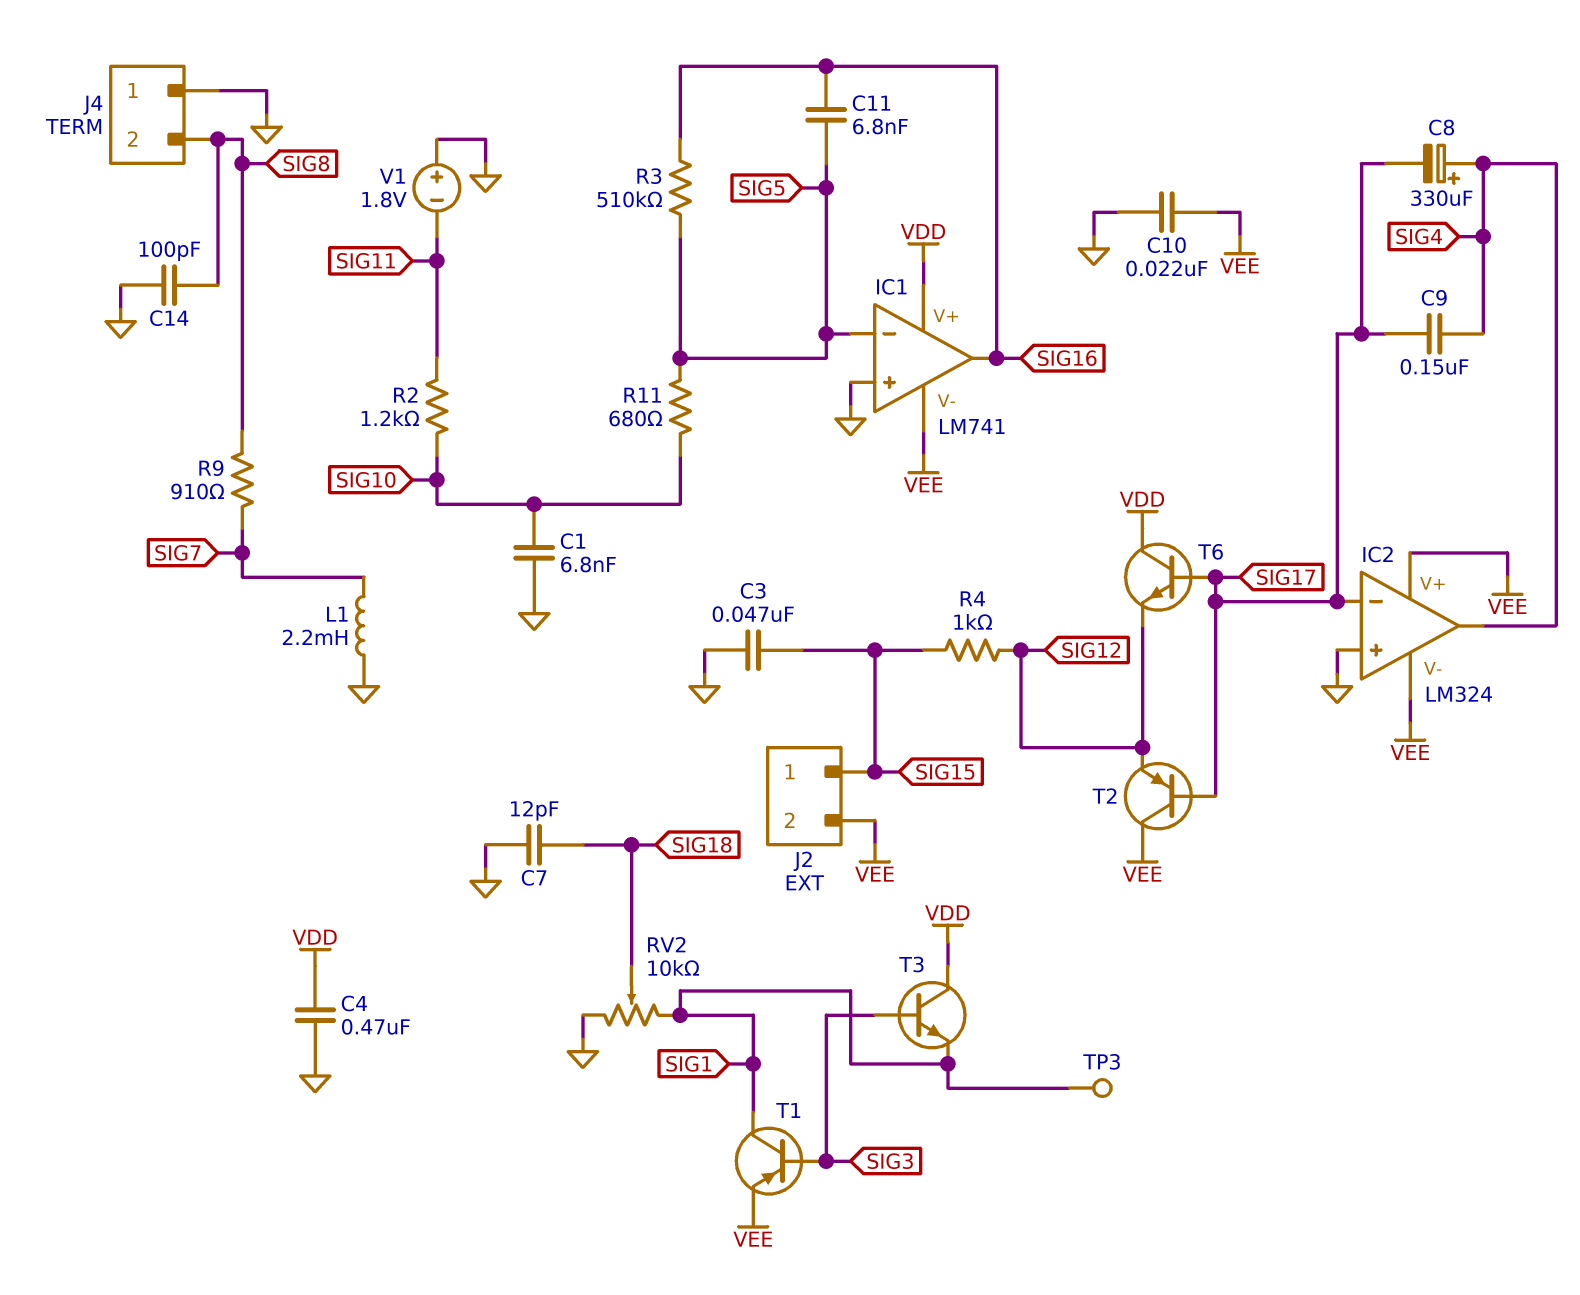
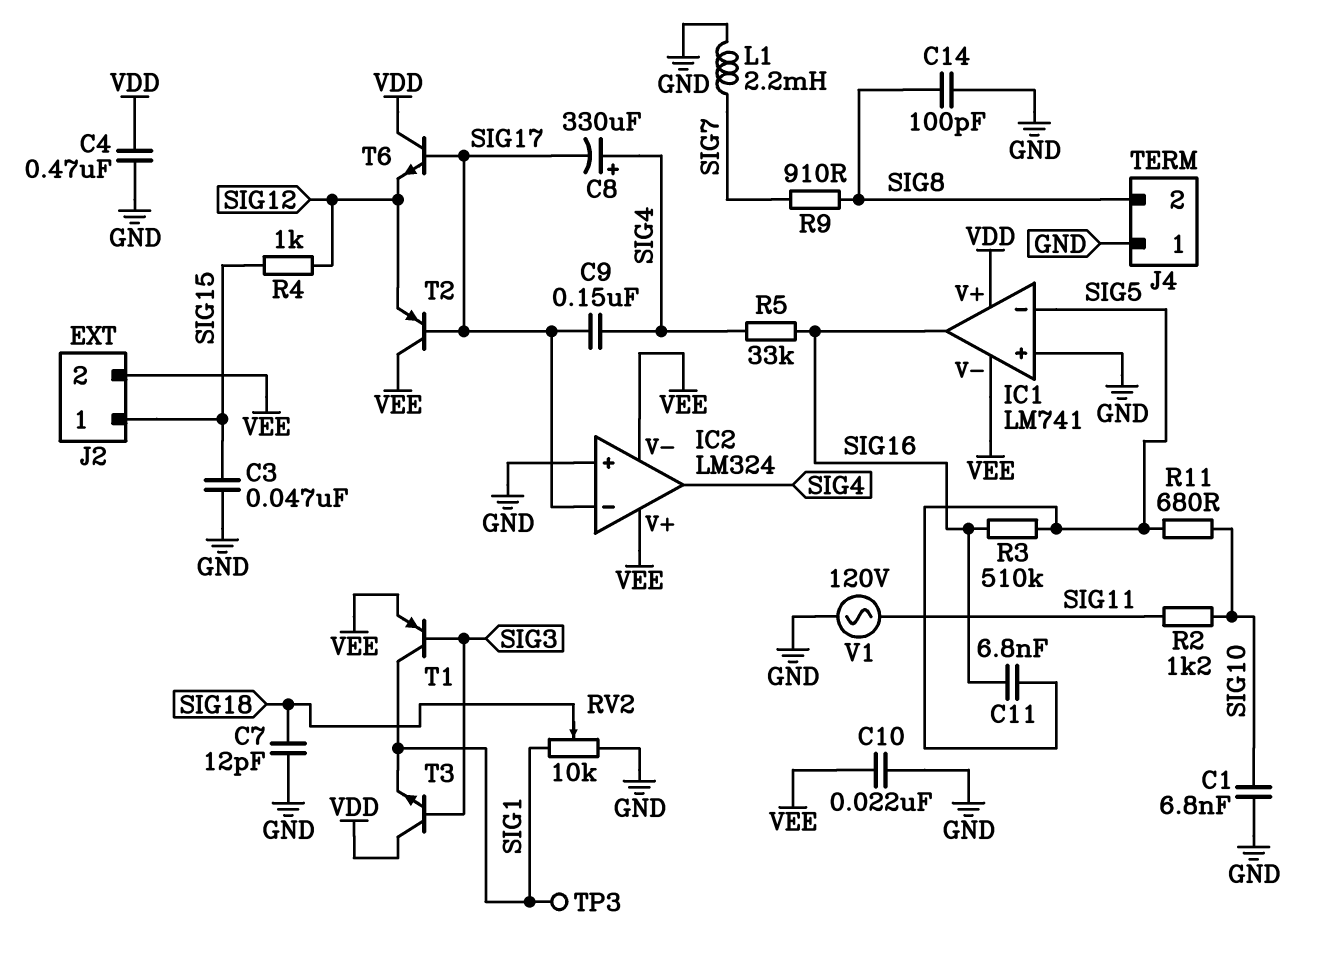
R5: none -> 33k (SIG4, SIG16)
V1: 1.8V (plus GND, minus SIG11) -> AC 120V (GND, SIG11)

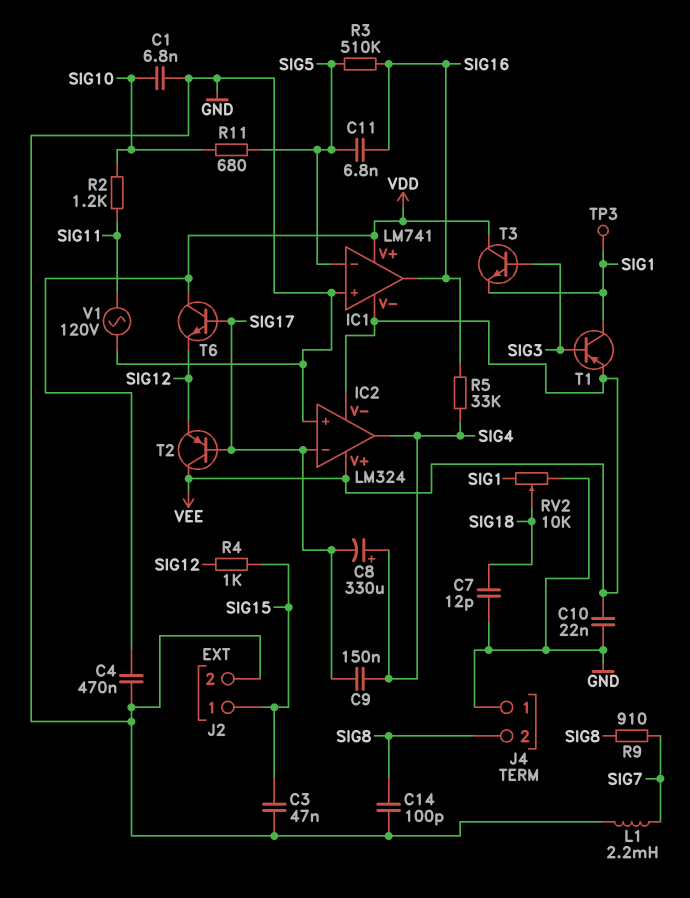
J2 pin 2: VEE -> GND

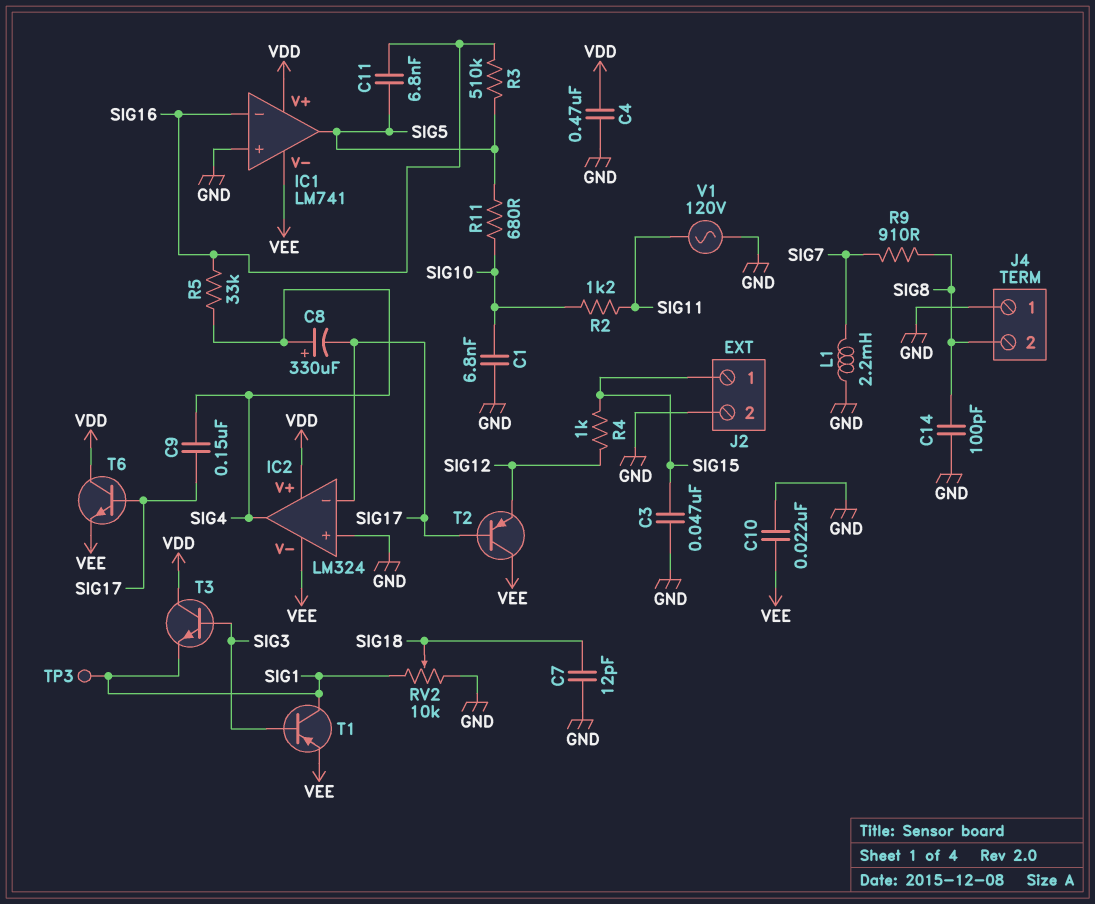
IC1 pin in-: SIG5 -> SIG16
IC1 pin out: SIG16 -> SIG5
IC2 pin V+: VEE -> VDD
T6: NPN (B SIG17, C VDD, E SIG12) -> NPN (B SIG17, C VDD, E VEE)

